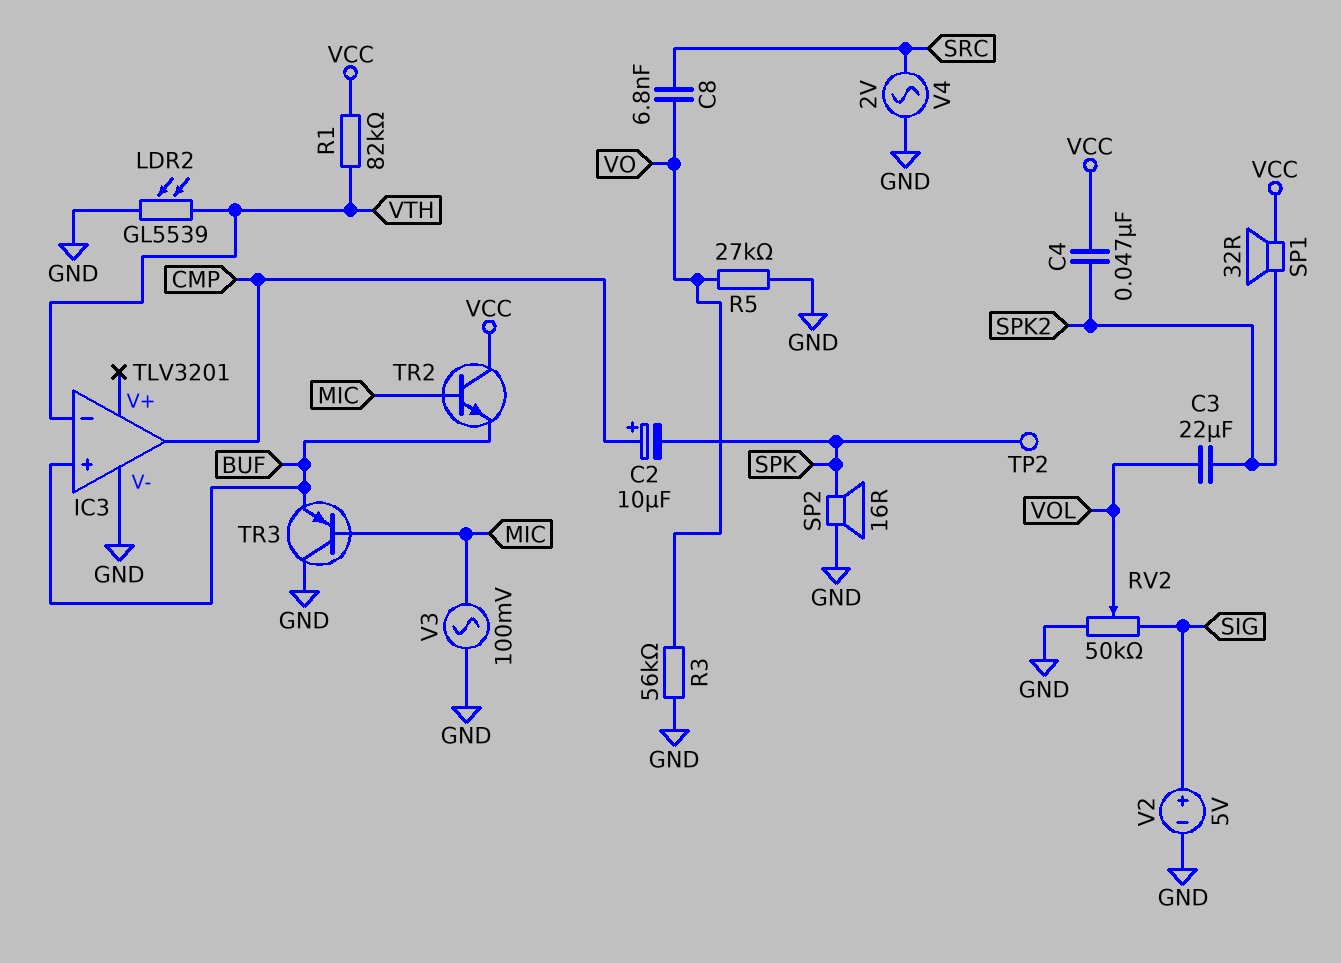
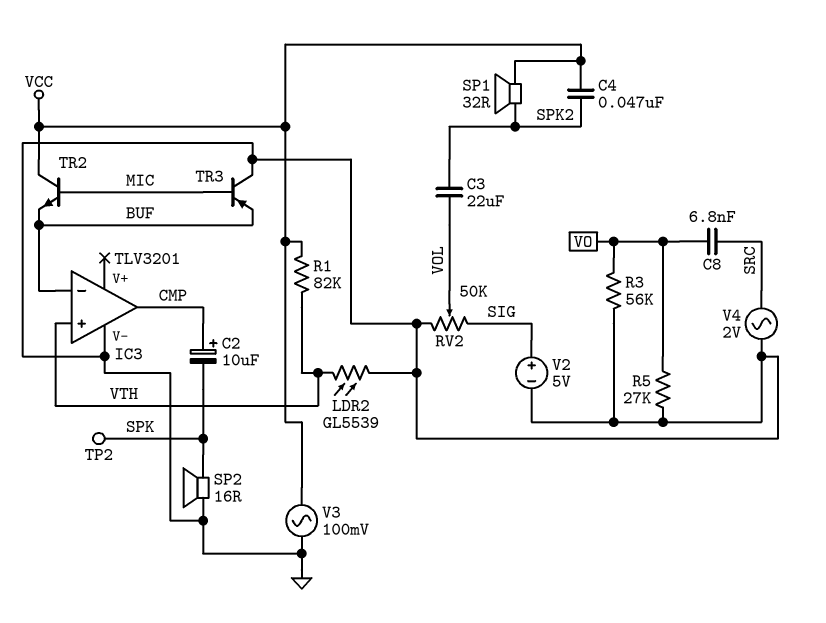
IC3 pin in+: BUF -> VTH
IC3 pin in-: VTH -> BUF
V3: AC 100mV (GND, MIC) -> AC 100mV (GND, VCC)

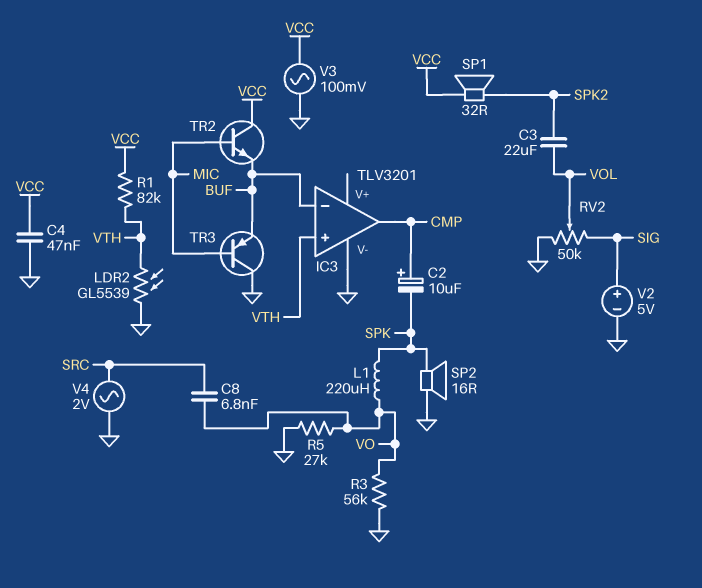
C4: 47nF (SPK2, VCC) -> 47nF (GND, VCC)
L1: none -> 220uH (SPK, VO)
TP2: test point (SPK) -> none

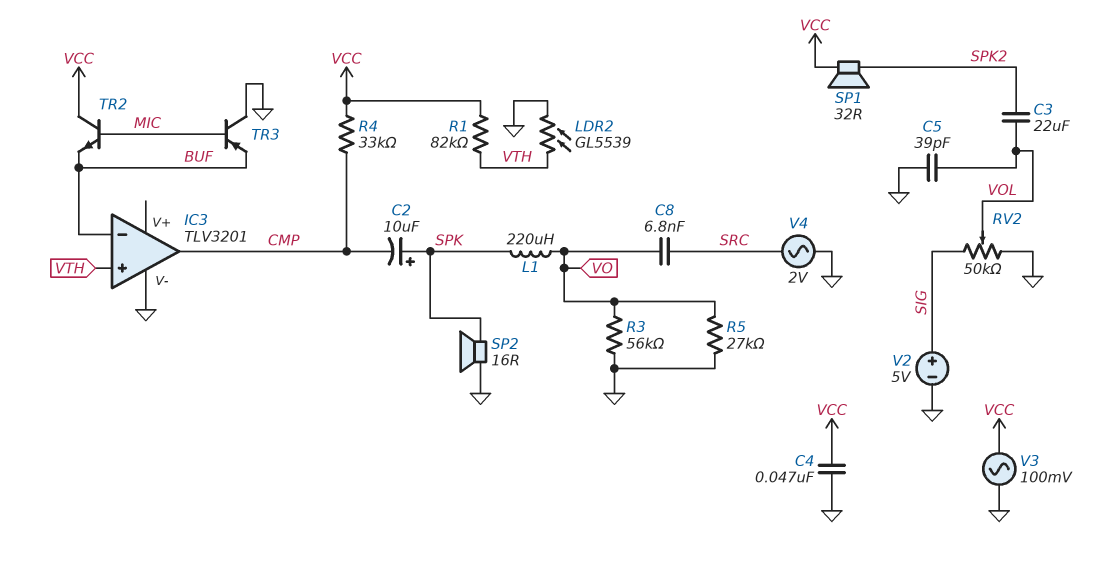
C2: 10uF (plus CMP, minus SPK) -> 10uF (plus SPK, minus CMP)
C5: none -> 39pF (GND, VOL)
R4: none -> 33k (CMP, VCC)

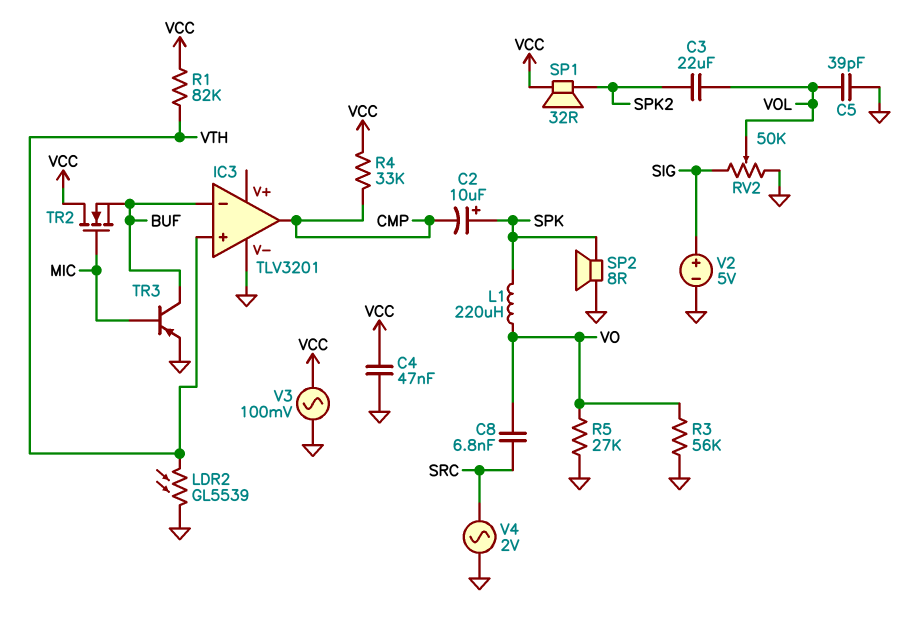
SP2: speaker 16R (GND, SPK) -> speaker 8R (GND, SPK)
TR2: NPN (B MIC, C VCC, E BUF) -> NMOS (G MIC, D VCC, S BUF)
TR3: PNP (B MIC, C GND, E BUF) -> PNP (B MIC, C BUF, E GND)

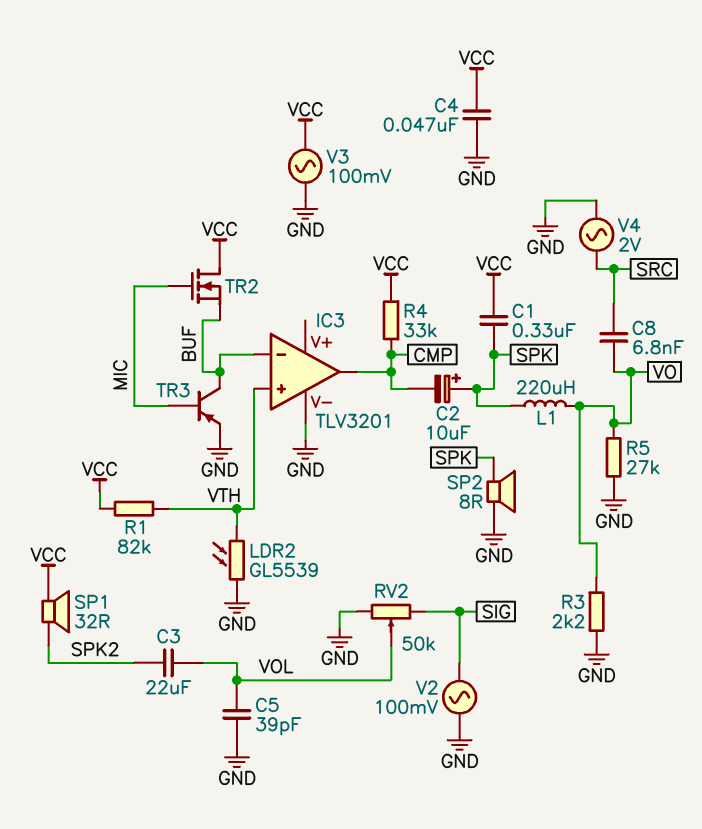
C1: none -> 330nF (SPK, VCC)
R3: 56k (GND, VO) -> 2.2k (GND, VO)
V2: 5V (plus SIG, minus GND) -> AC 100mV (GND, SIG)

